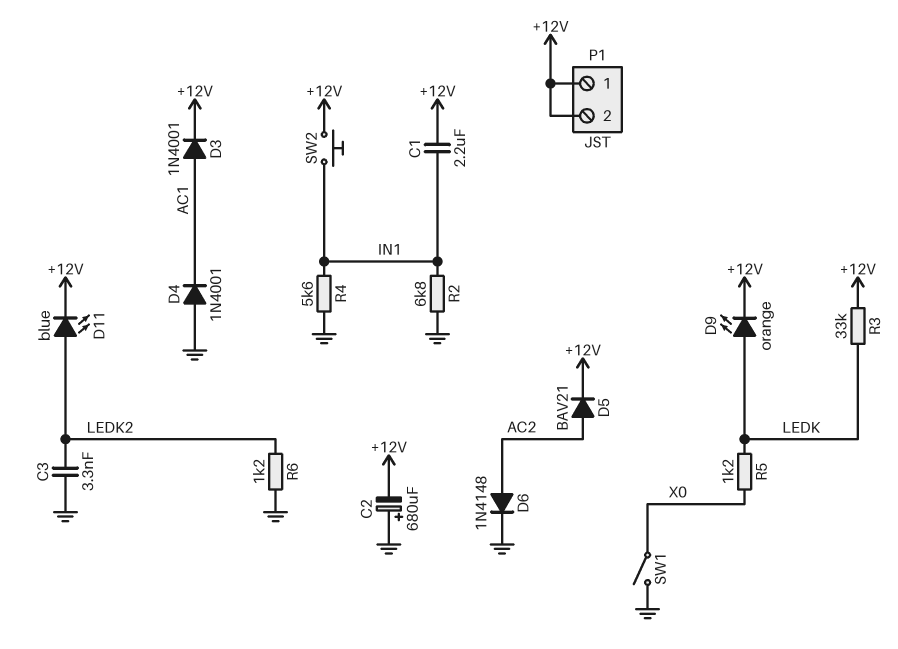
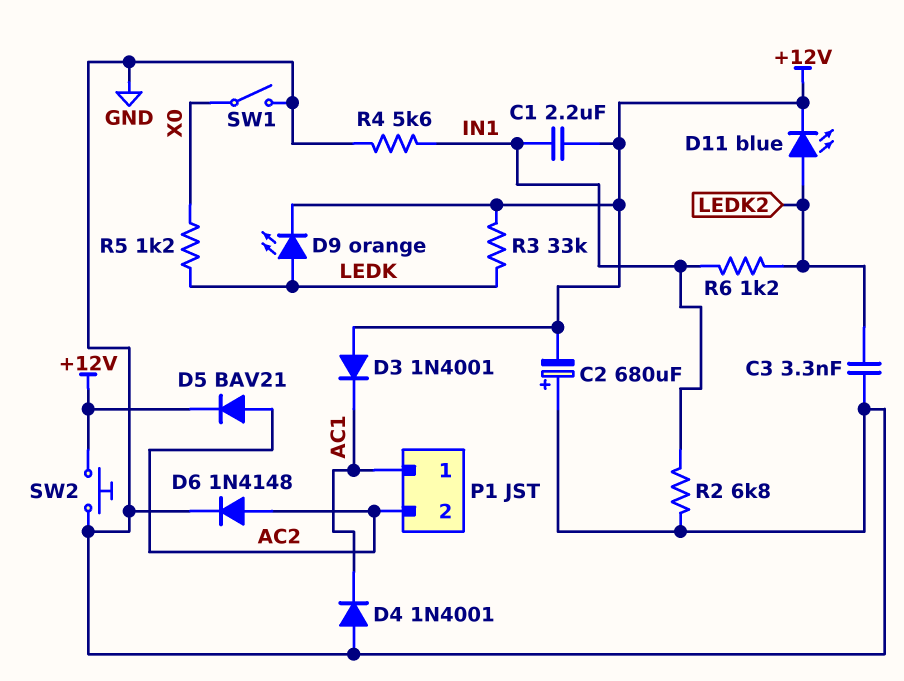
D3: diode 1N4001 (A AC1, K +12V) -> diode 1N4001 (A +12V, K AC1)
P1 pin 1: +12V -> AC1
P1 pin 2: +12V -> AC2
R6: 1.2k (GND, LEDK2) -> 1.2k (IN1, LEDK2)
SW2: button (+12V, IN1) -> button (+12V, GND)

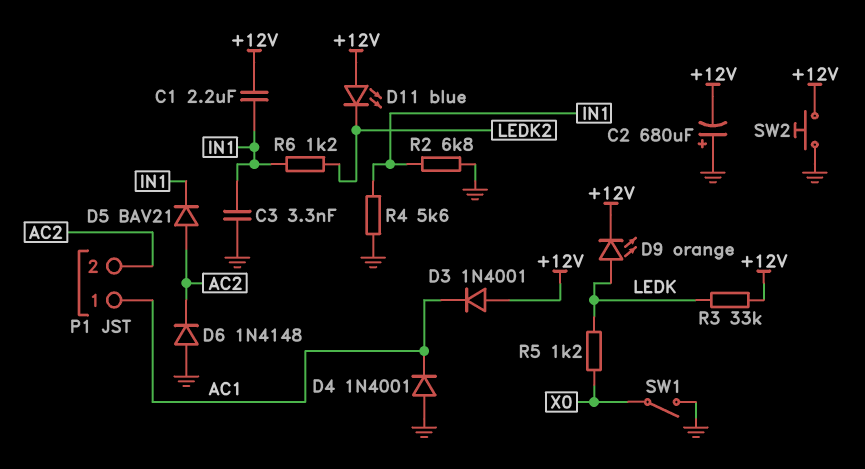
C3: 3.3nF (GND, LEDK2) -> 3.3nF (GND, IN1)
D5: diode BAV21 (A AC2, K +12V) -> diode BAV21 (A AC2, K IN1)
D6: diode 1N4148 (A AC2, K GND) -> diode 1N4148 (A GND, K AC2)
D11: LED blue (A LEDK2, K +12V) -> LED blue (A +12V, K LEDK2)

